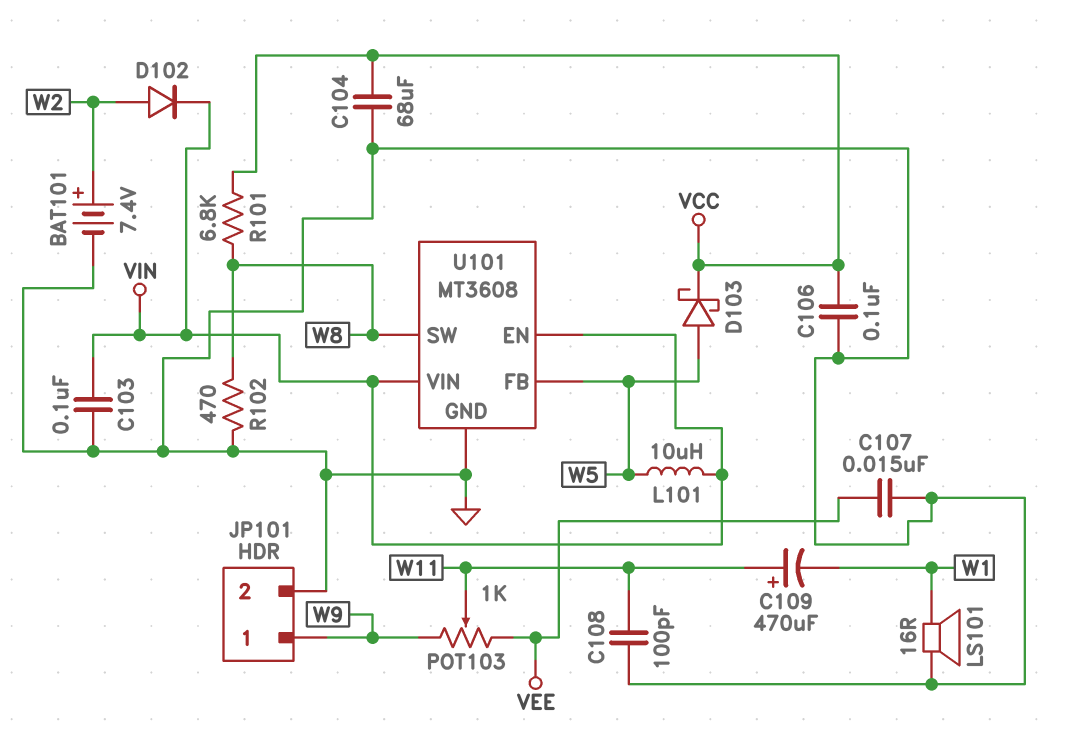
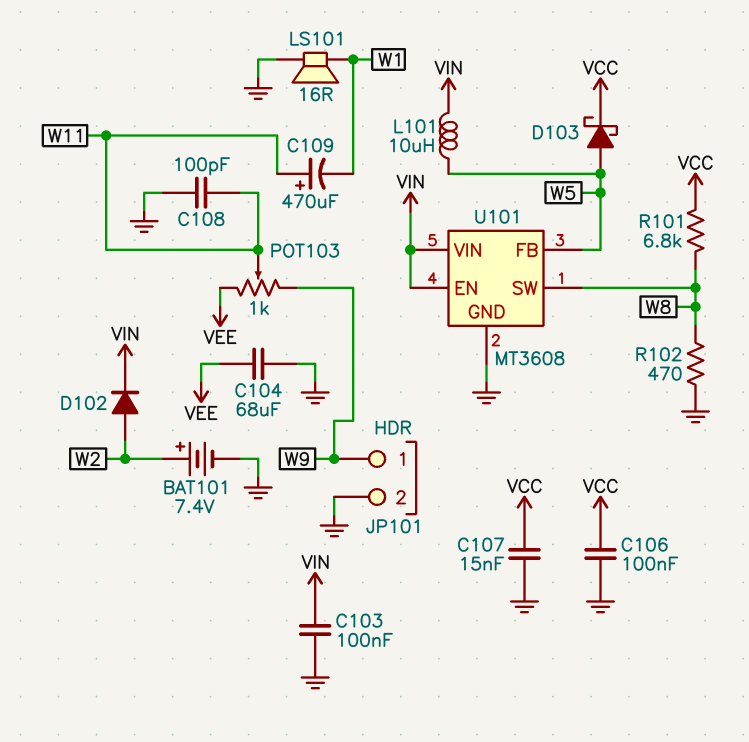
C104: 68uF (GND, VCC) -> 68uF (GND, VEE)
C107: 15nF (GND, VEE) -> 15nF (GND, VCC)

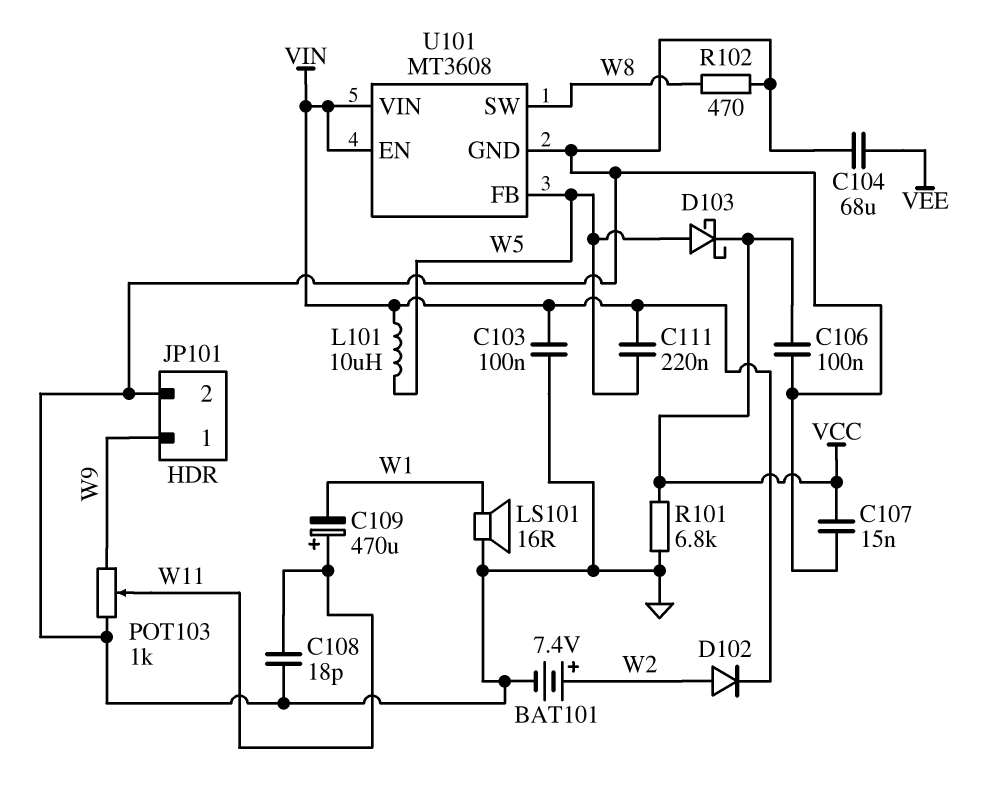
C108: 100pF (GND, W11) -> 18pF (GND, W11)
C111: none -> 220nF (VIN, W5)
POT103: 1k (VEE, W9, wiper W11) -> 1k (GND, W9, wiper W11)
R101: 6.8k (VCC, W8) -> 6.8k (GND, VCC)

